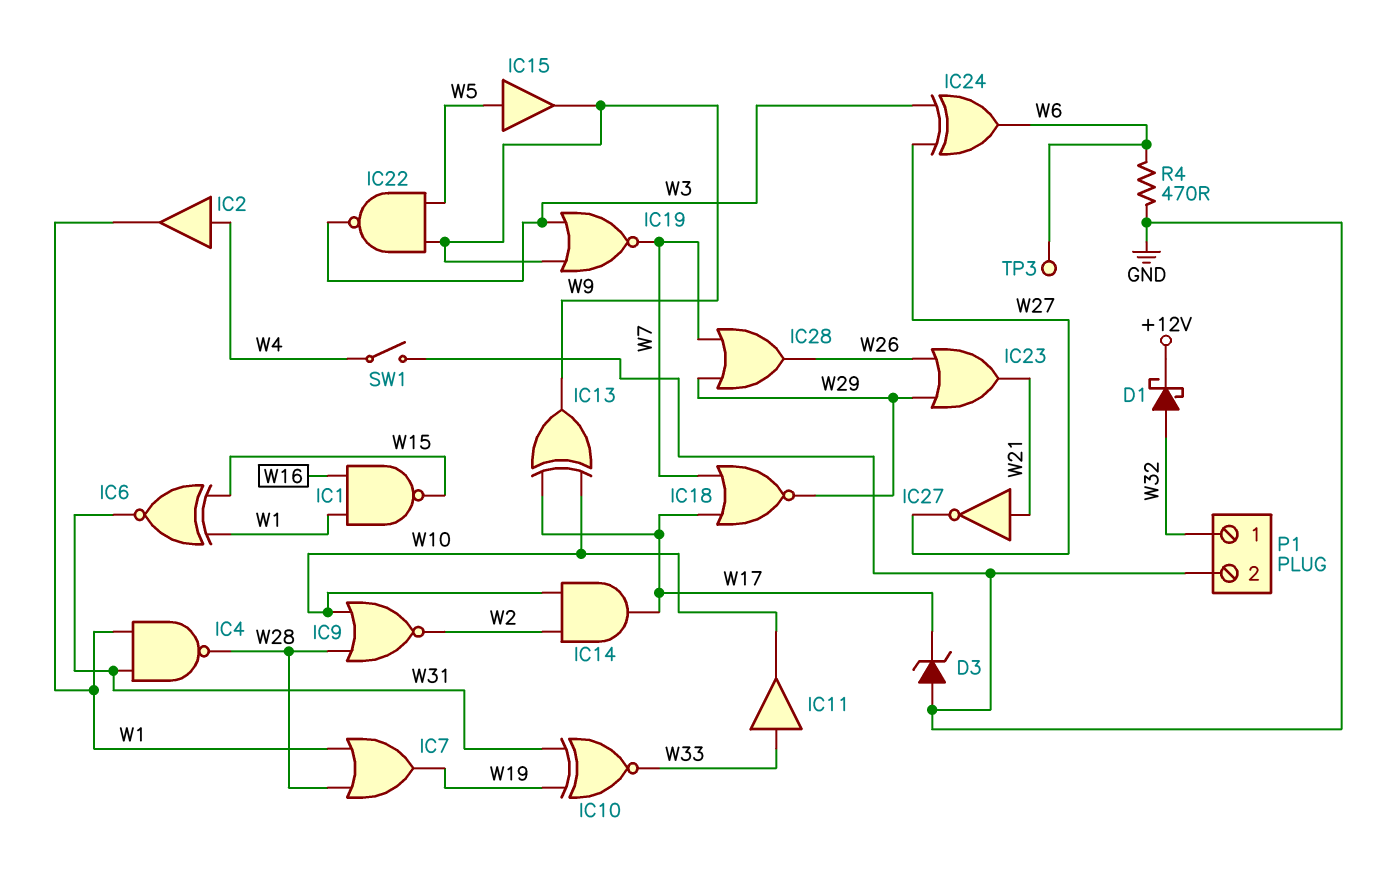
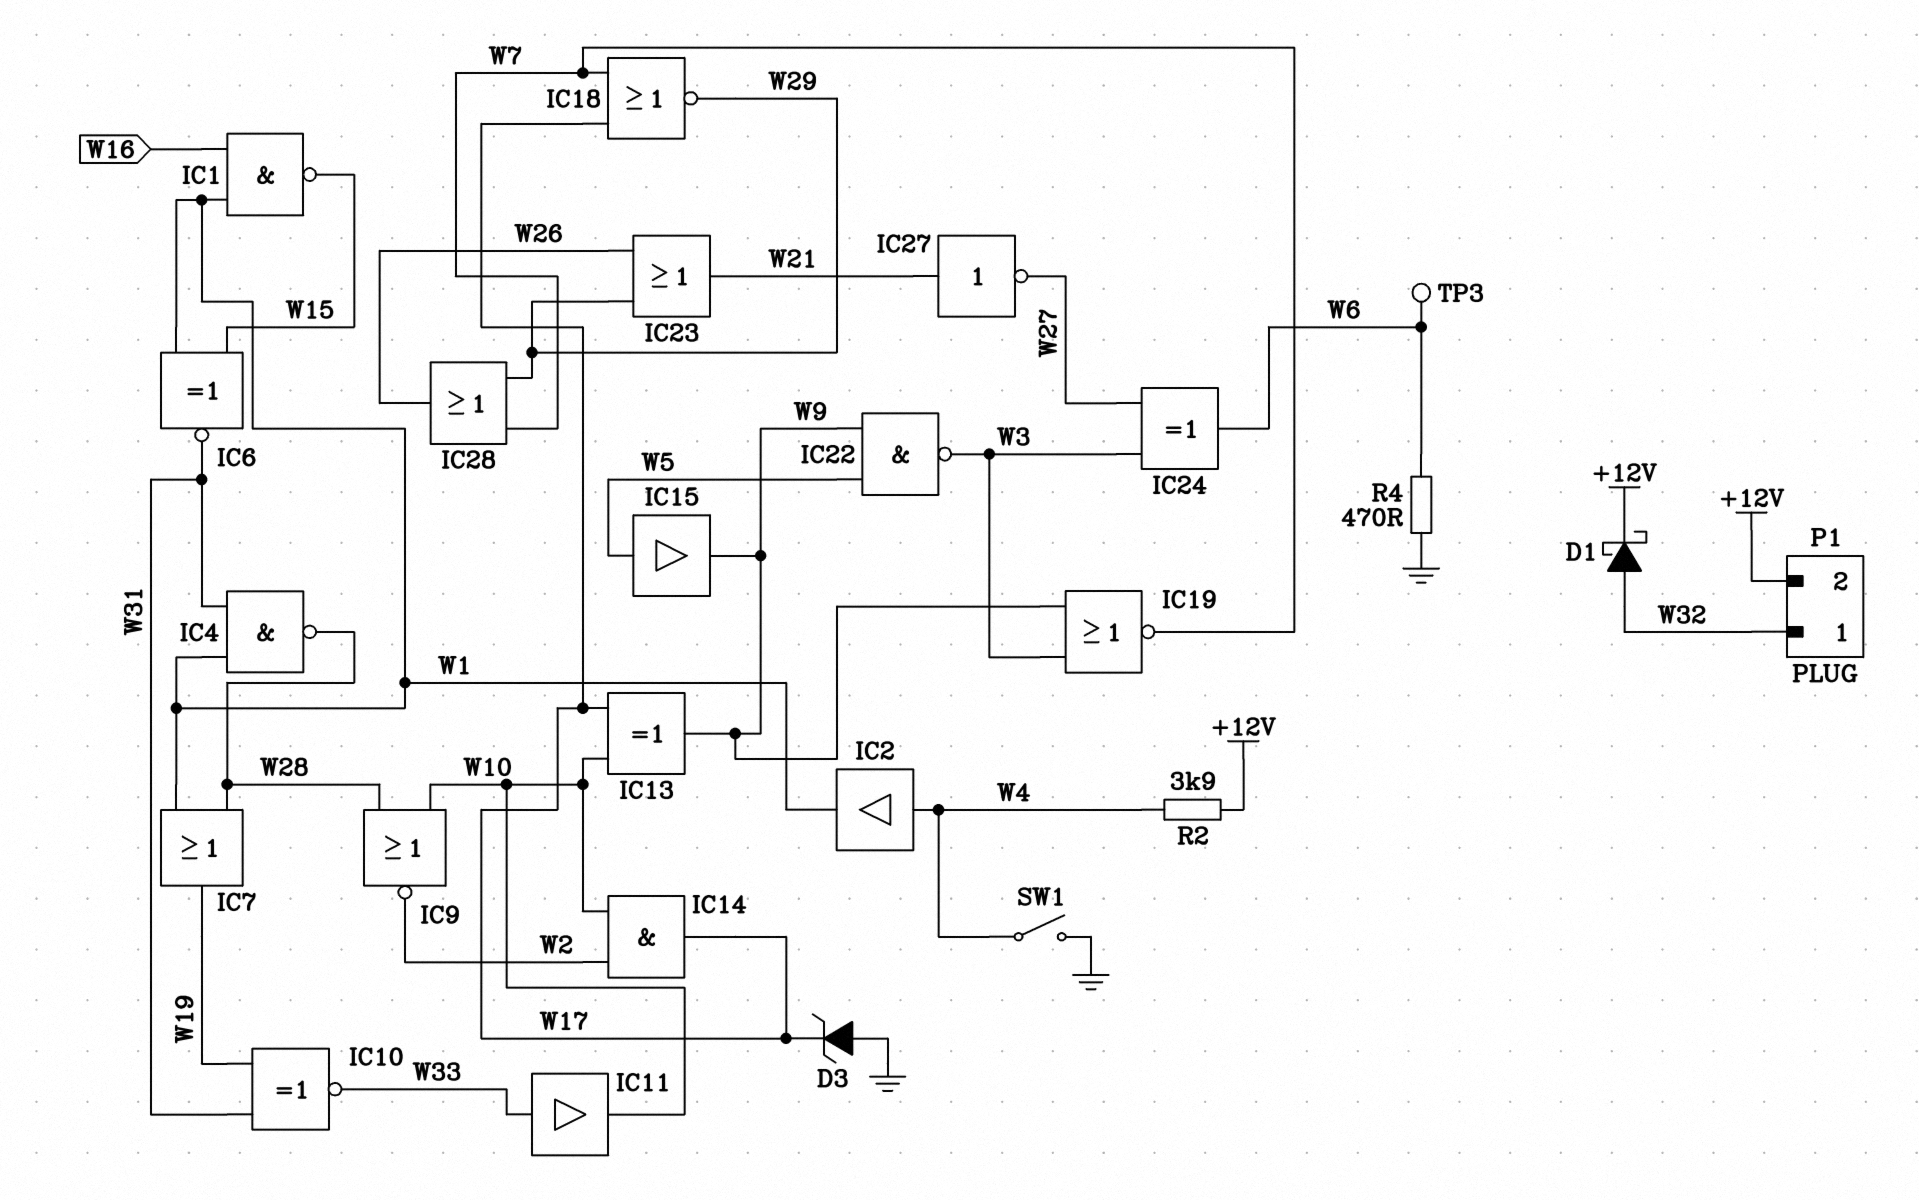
P1 pin 2: GND -> +12V
R2: none -> 3.9k (+12V, W4)

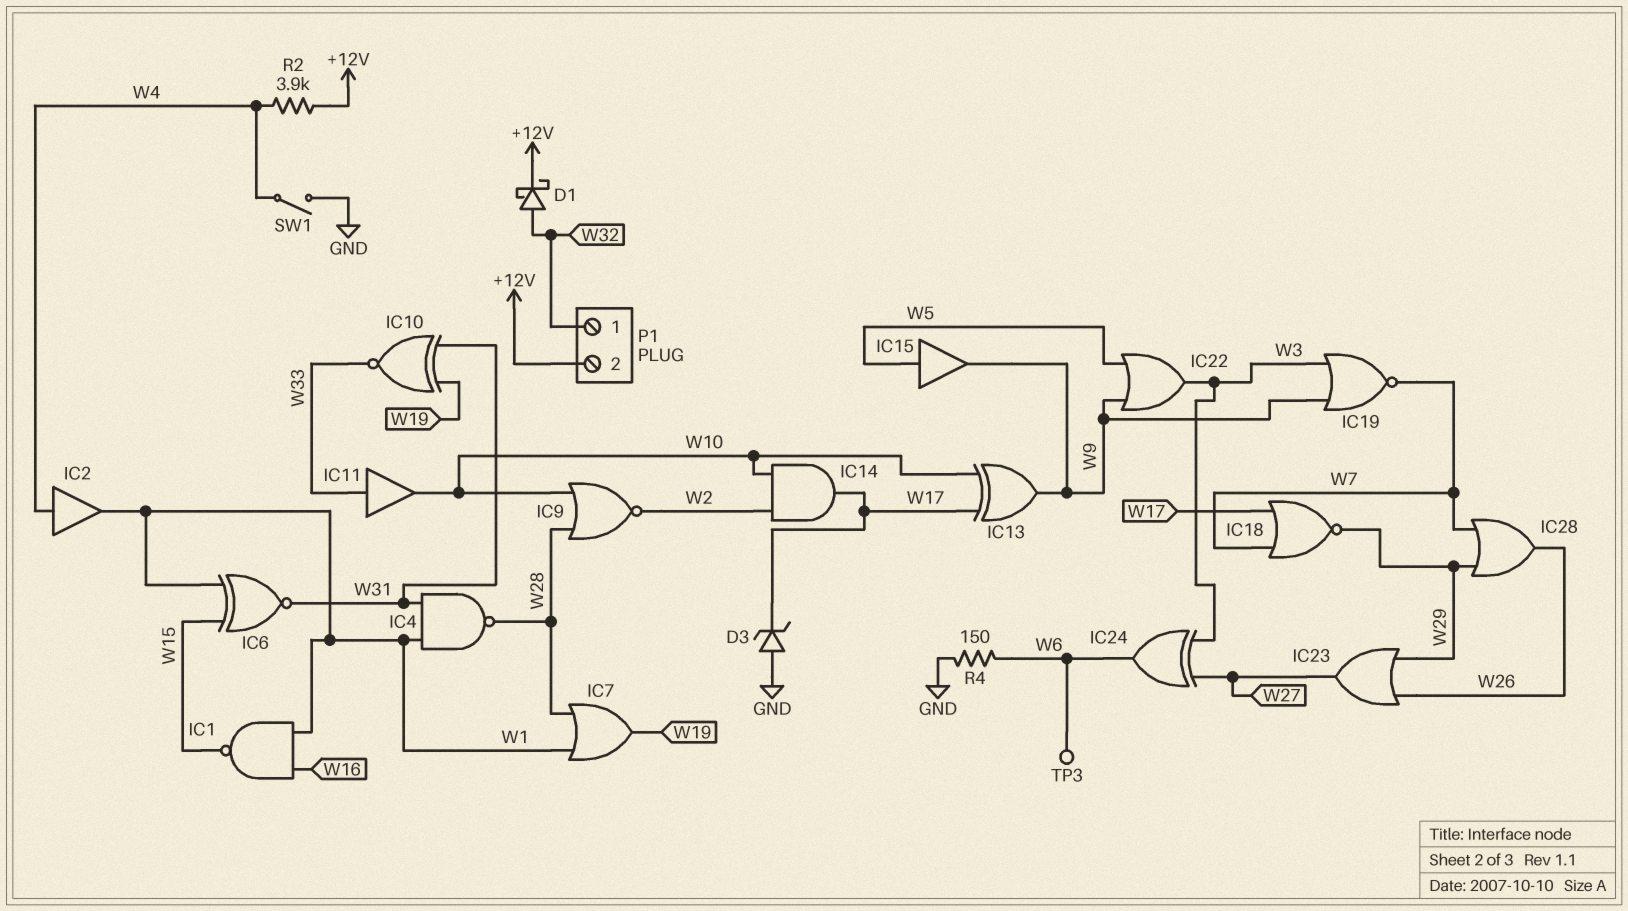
IC22: NAND (in W5, in W9, out W3) -> OR (in W5, in W9, out W3)
IC23: OR (in W26, in W29, out W21) -> OR (in W26, in W29, out W27)
IC27: NOT (in W21, out W27) -> none
R4: 470 (GND, W6) -> 150 (GND, W6)

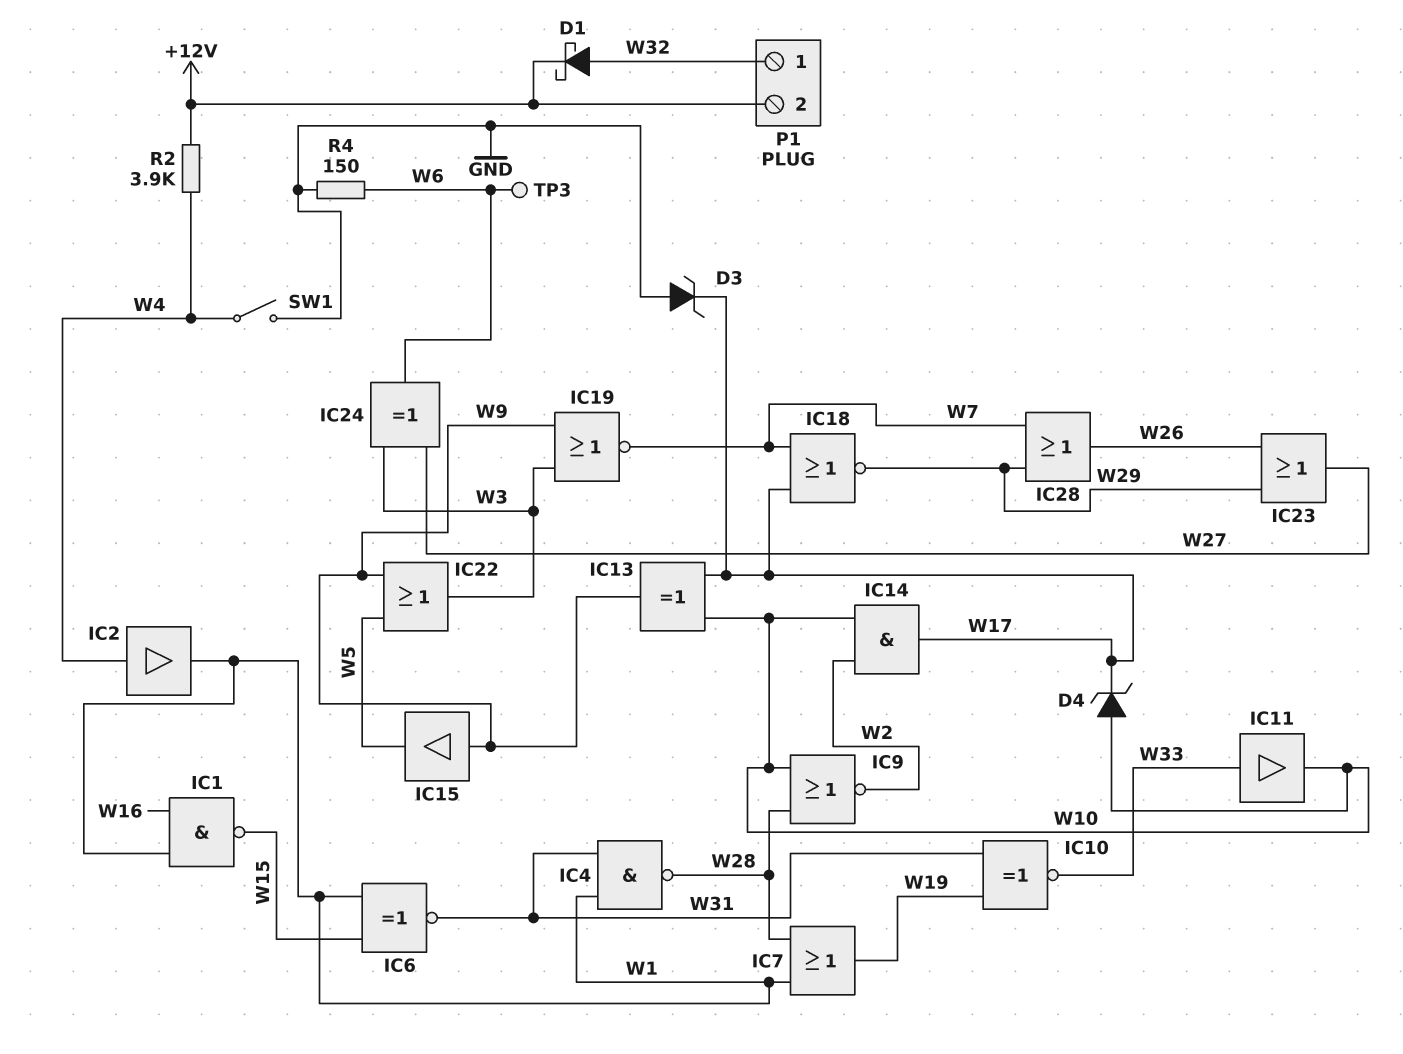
D4: none -> zener (A W10, K W17)
IC15: buffer (in W5, out W9) -> buffer (in W9, out W5)

